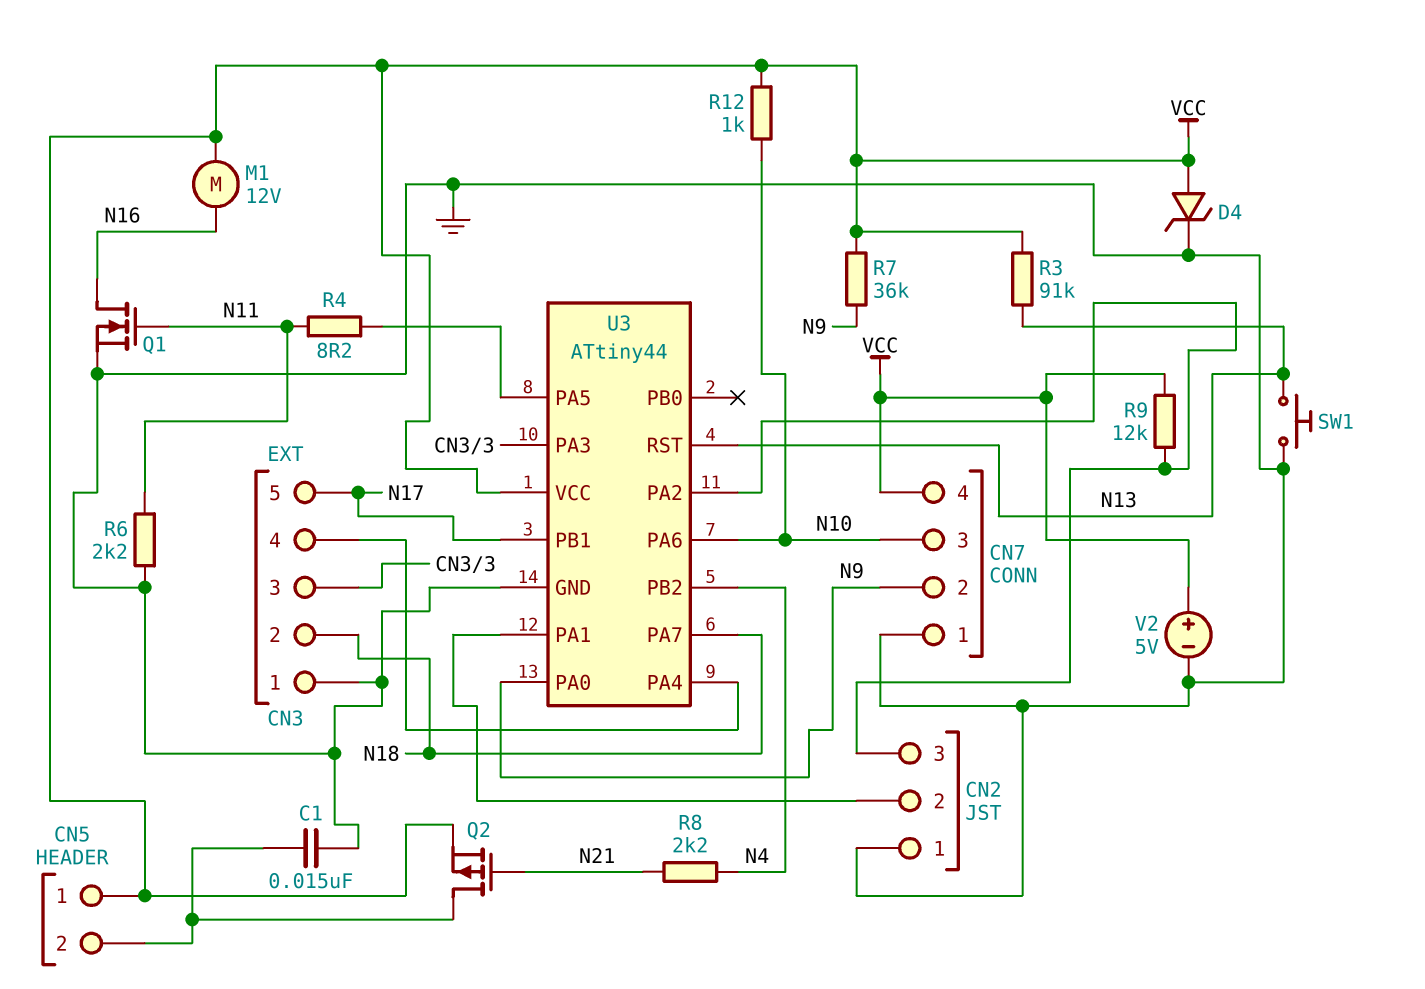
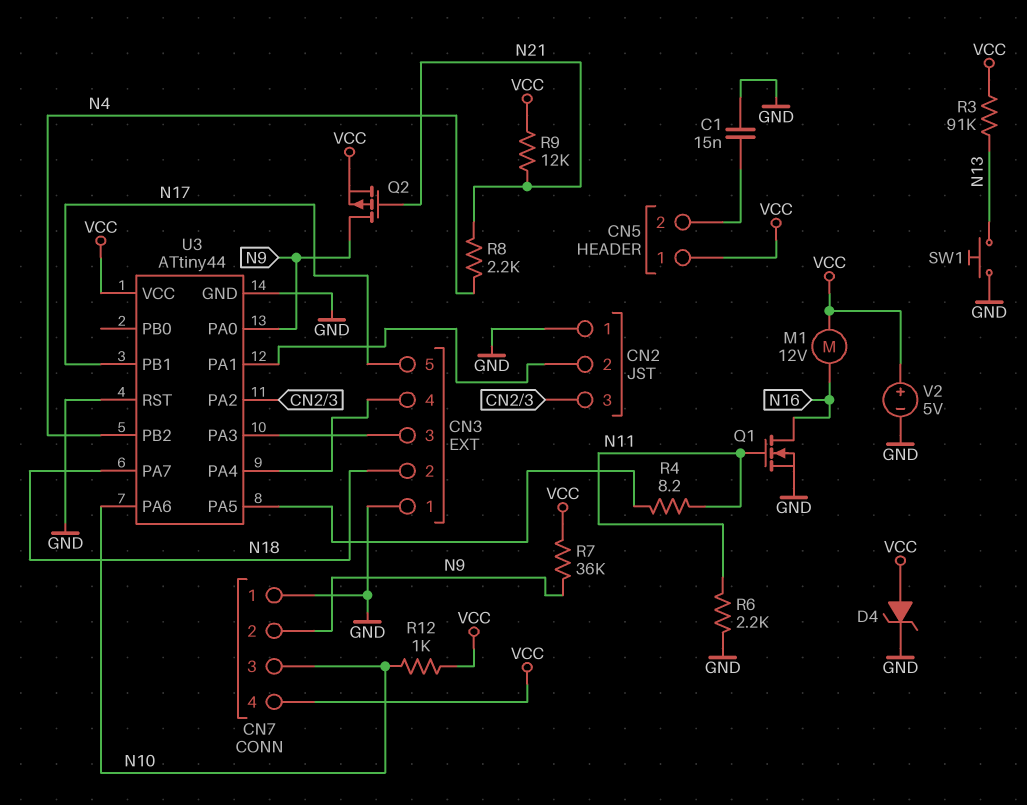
Q2: PMOS (G N21, D CN5/2, S VCC) -> PMOS (G N21, D N9, S VCC)
R9: 12k (CN2/3, VCC) -> 12k (N21, VCC)
U3 pin RST: N13 -> GND

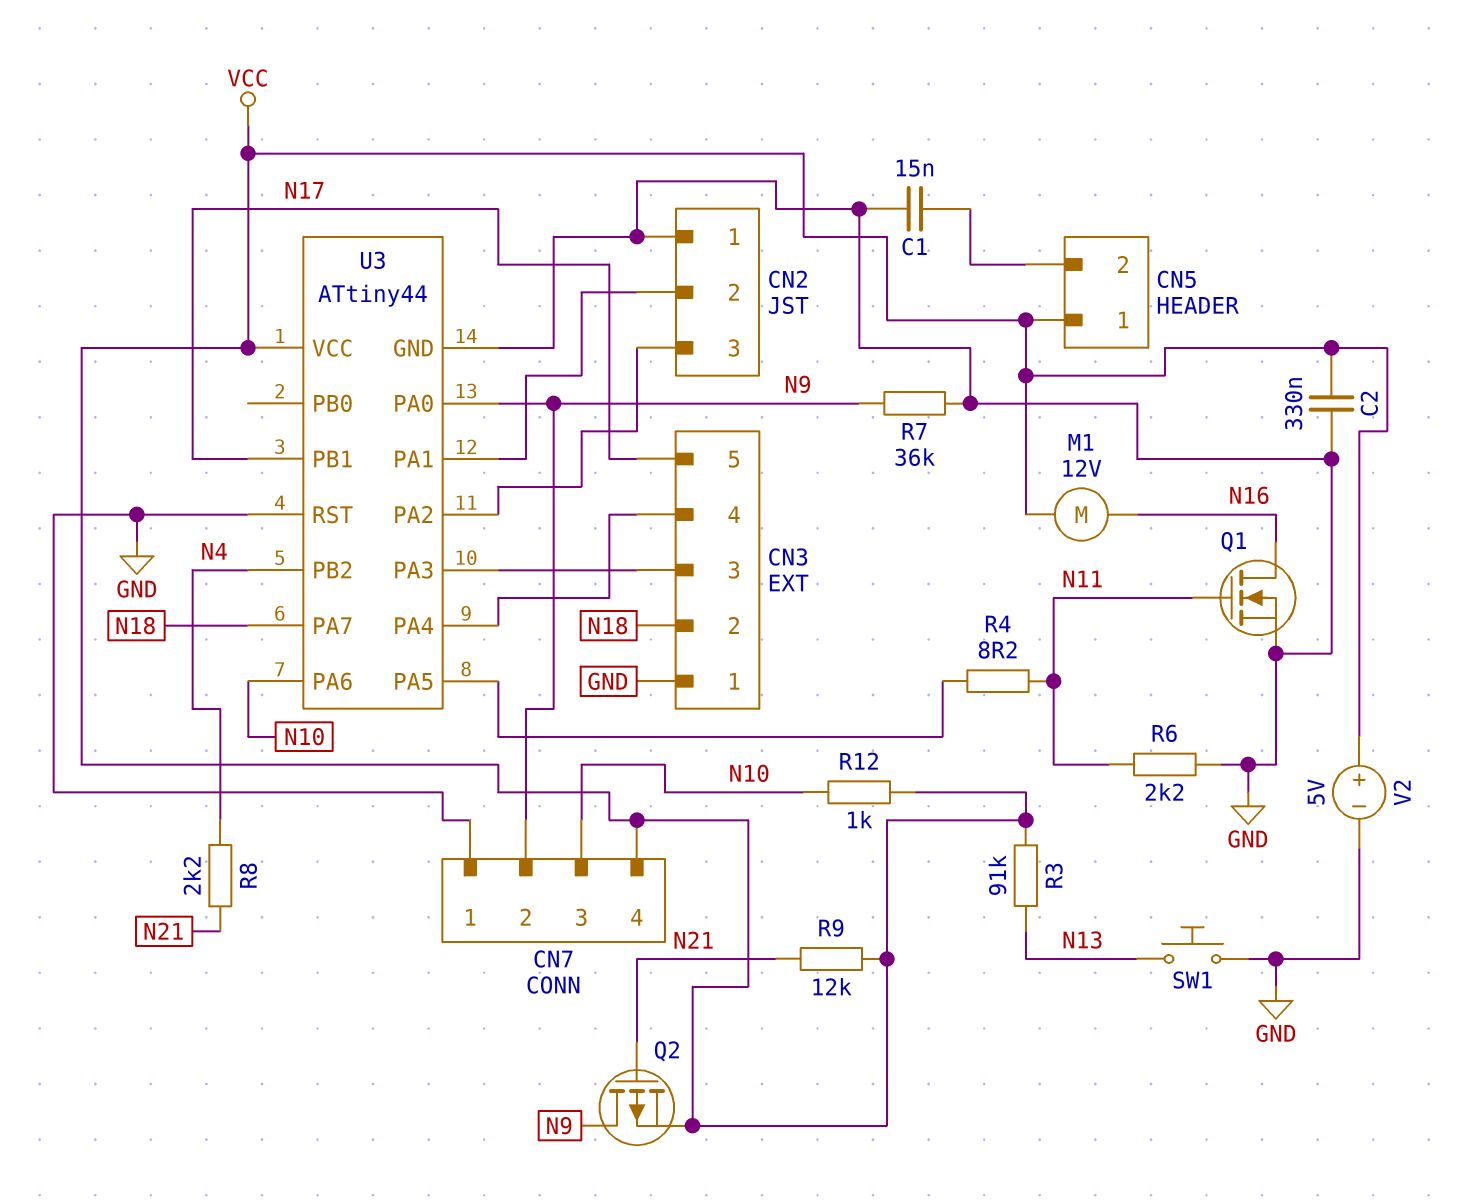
C2: none -> 330nF (GND, VCC)
D4: zener (A VCC, K GND) -> none
R7: 36k (N9, VCC) -> 36k (GND, N9)

